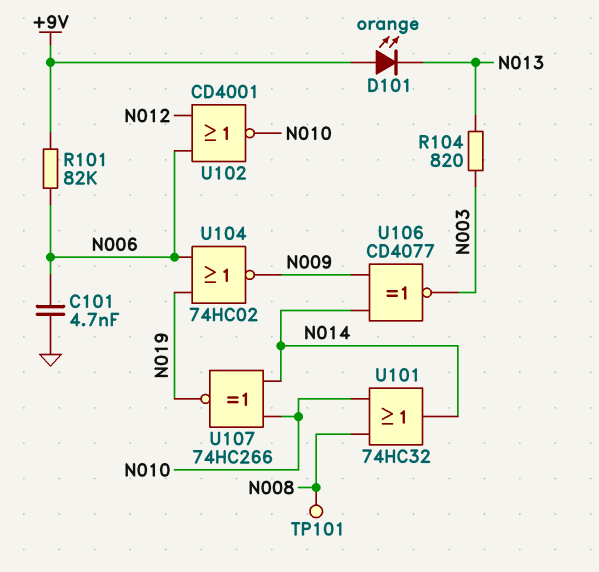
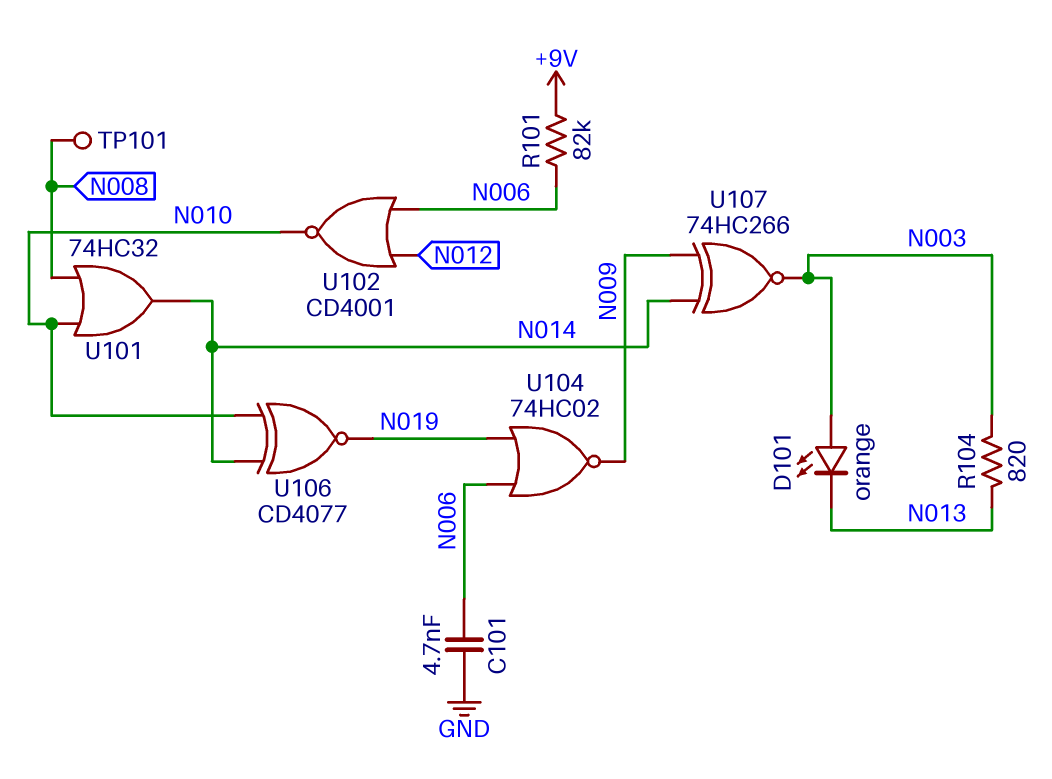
D101: LED orange (A +9V, K N013) -> LED orange (A N003, K N013)
U106: XNOR CD4077 (in N009, in N014, out N003) -> XNOR CD4077 (in N010, in N014, out N019)
U107: XNOR 74HC266 (in N010, in N014, out N019) -> XNOR 74HC266 (in N009, in N014, out N003)

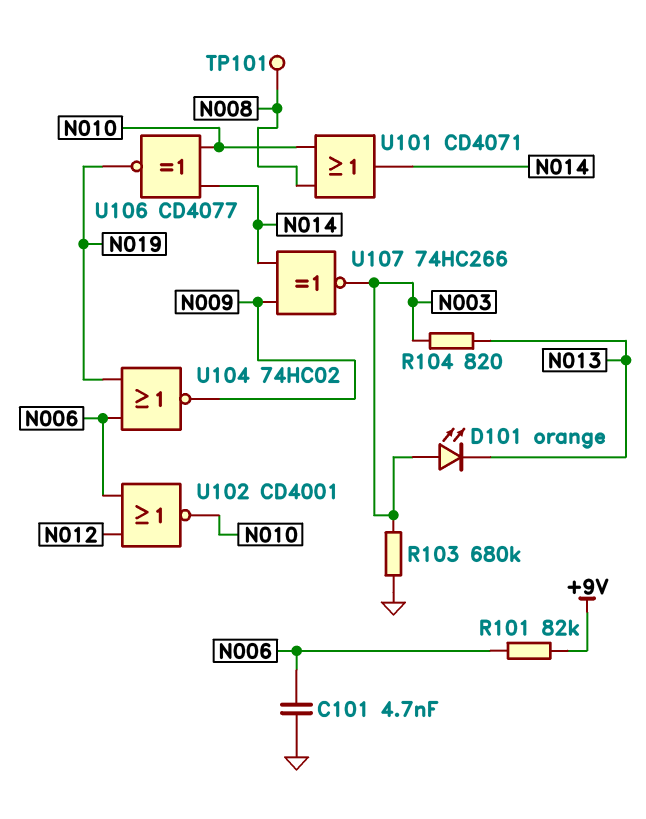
R103: none -> 680k (GND, N003)
U101: OR 74HC32 (in N008, in N010, out N014) -> OR CD4071 (in N008, in N010, out N014)

